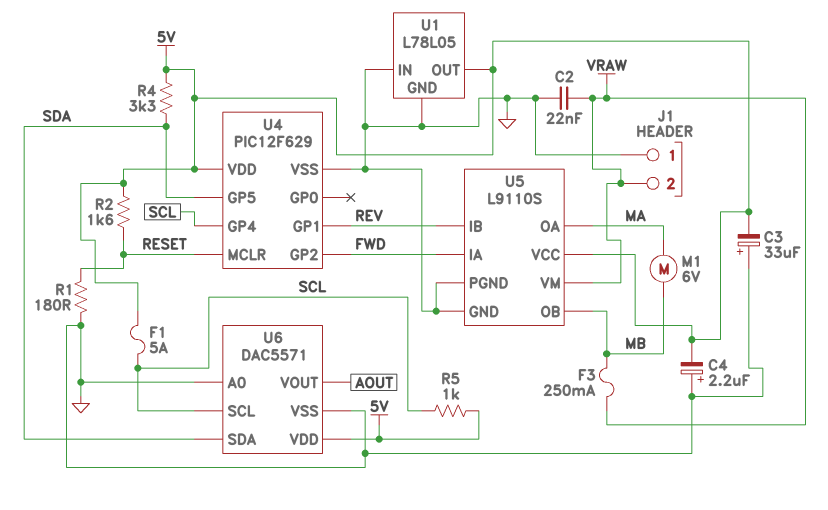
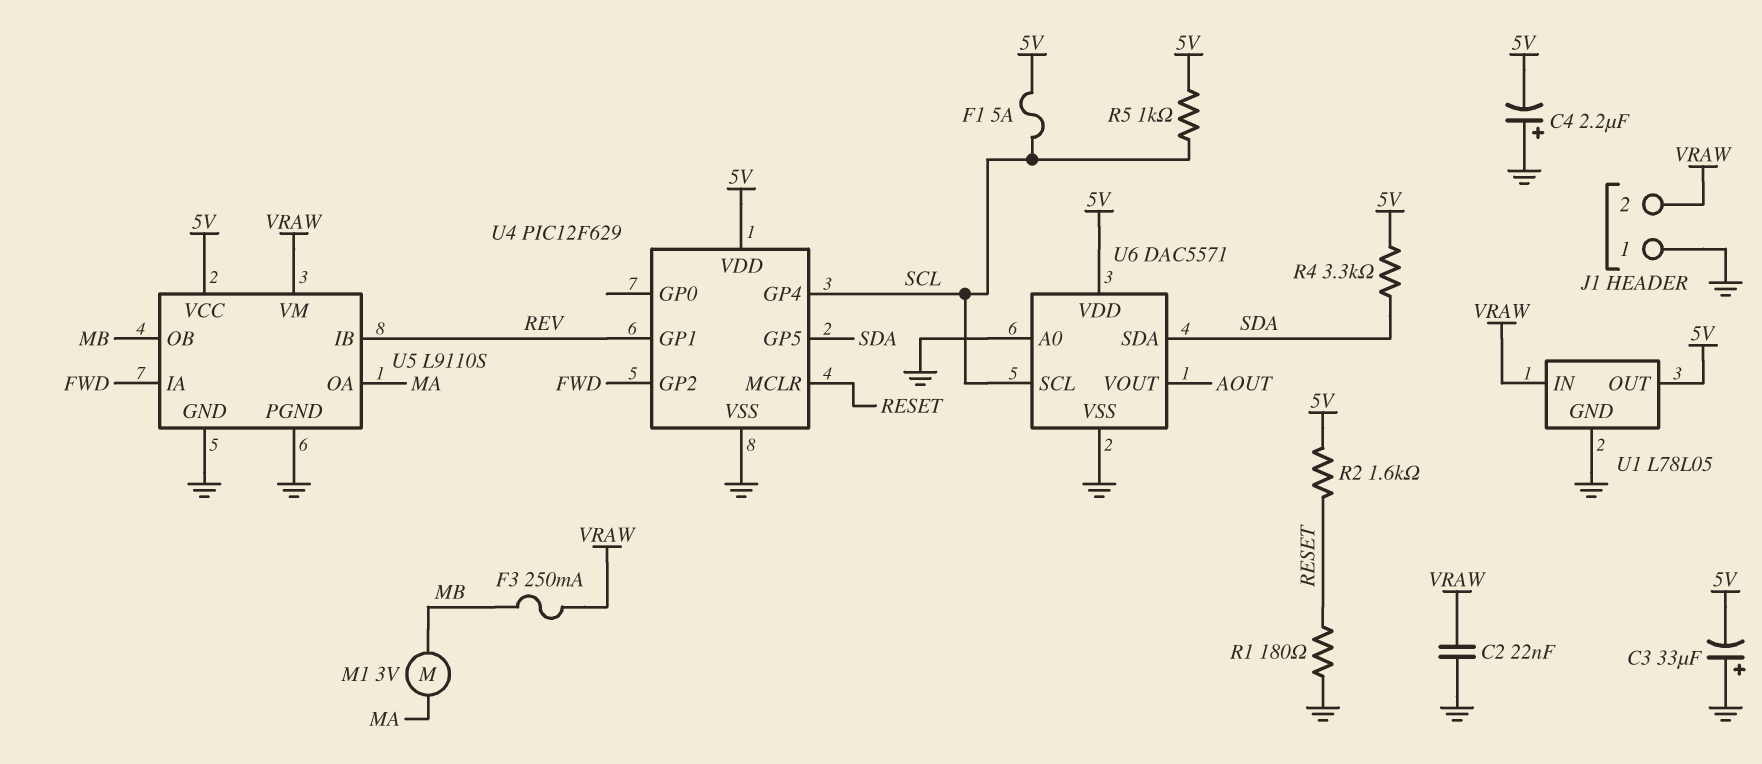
M1: motor 6V (MA, MB) -> motor 3V (MA, MB)
U1 pin IN: GND -> VRAW

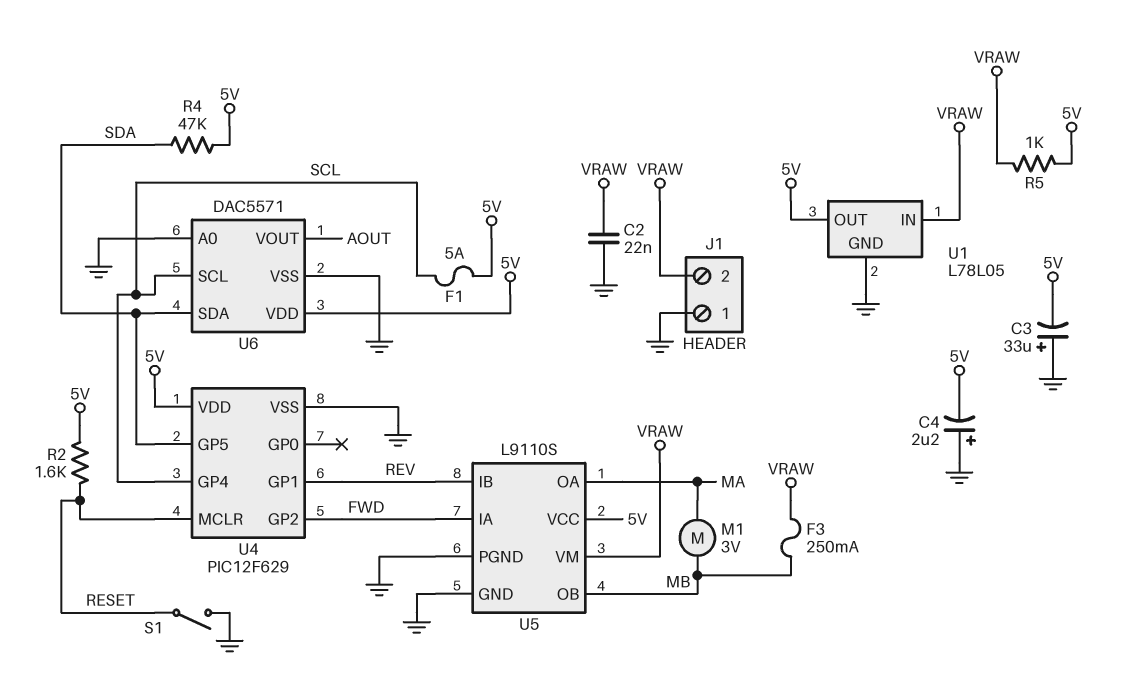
R1: 180 (GND, RESET) -> none
R4: 3.3k (5V, SDA) -> 47k (5V, SDA)
R5: 1k (5V, SCL) -> 1k (5V, VRAW)
S1: none -> switch (GND, RESET)

